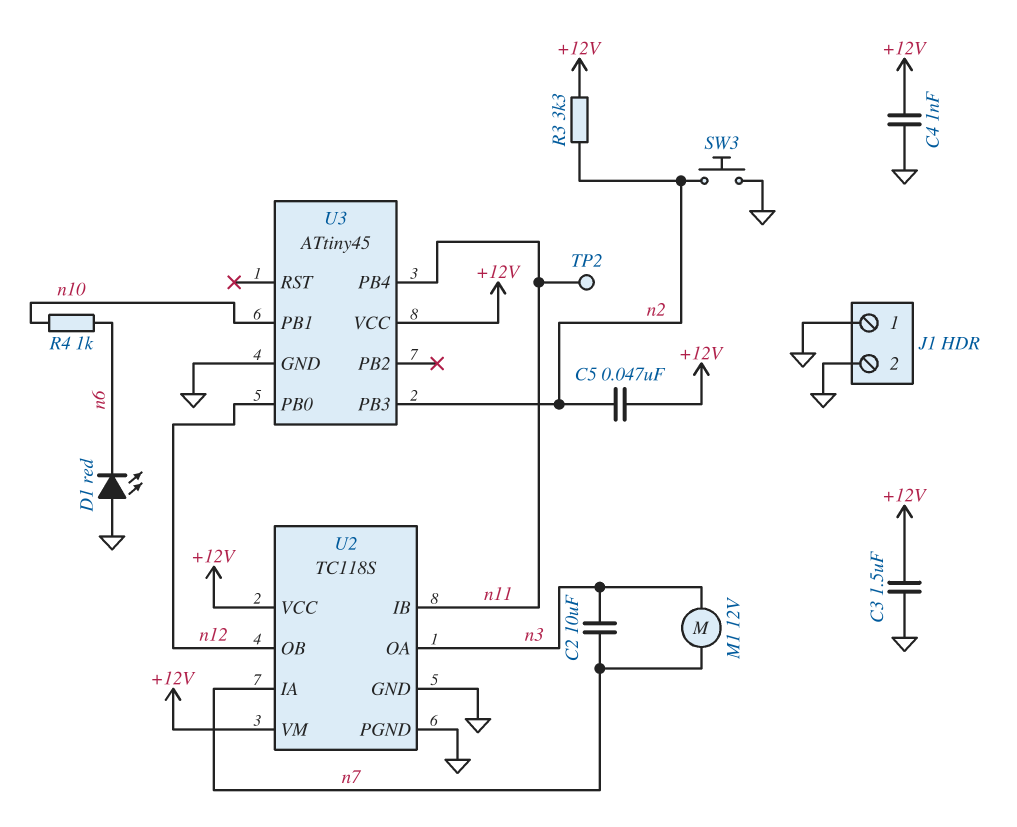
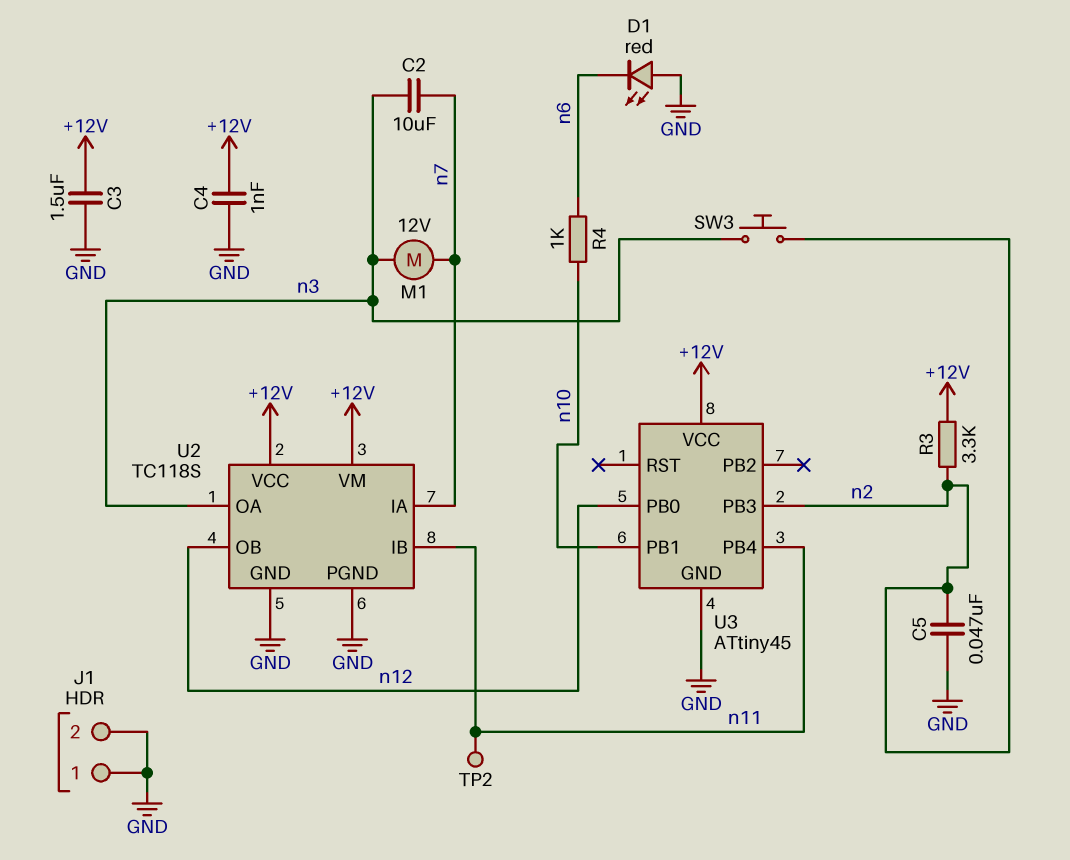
C5: 47nF (+12V, n2) -> 47nF (GND, n2)
SW3: button (GND, n2) -> button (n2, n3)

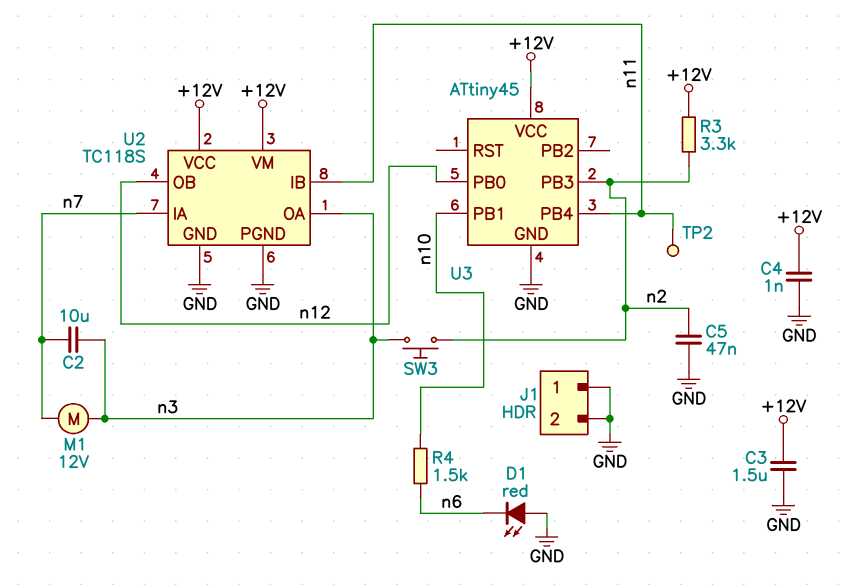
R4: 1k (n6, n10) -> 1.5k (n6, n10)

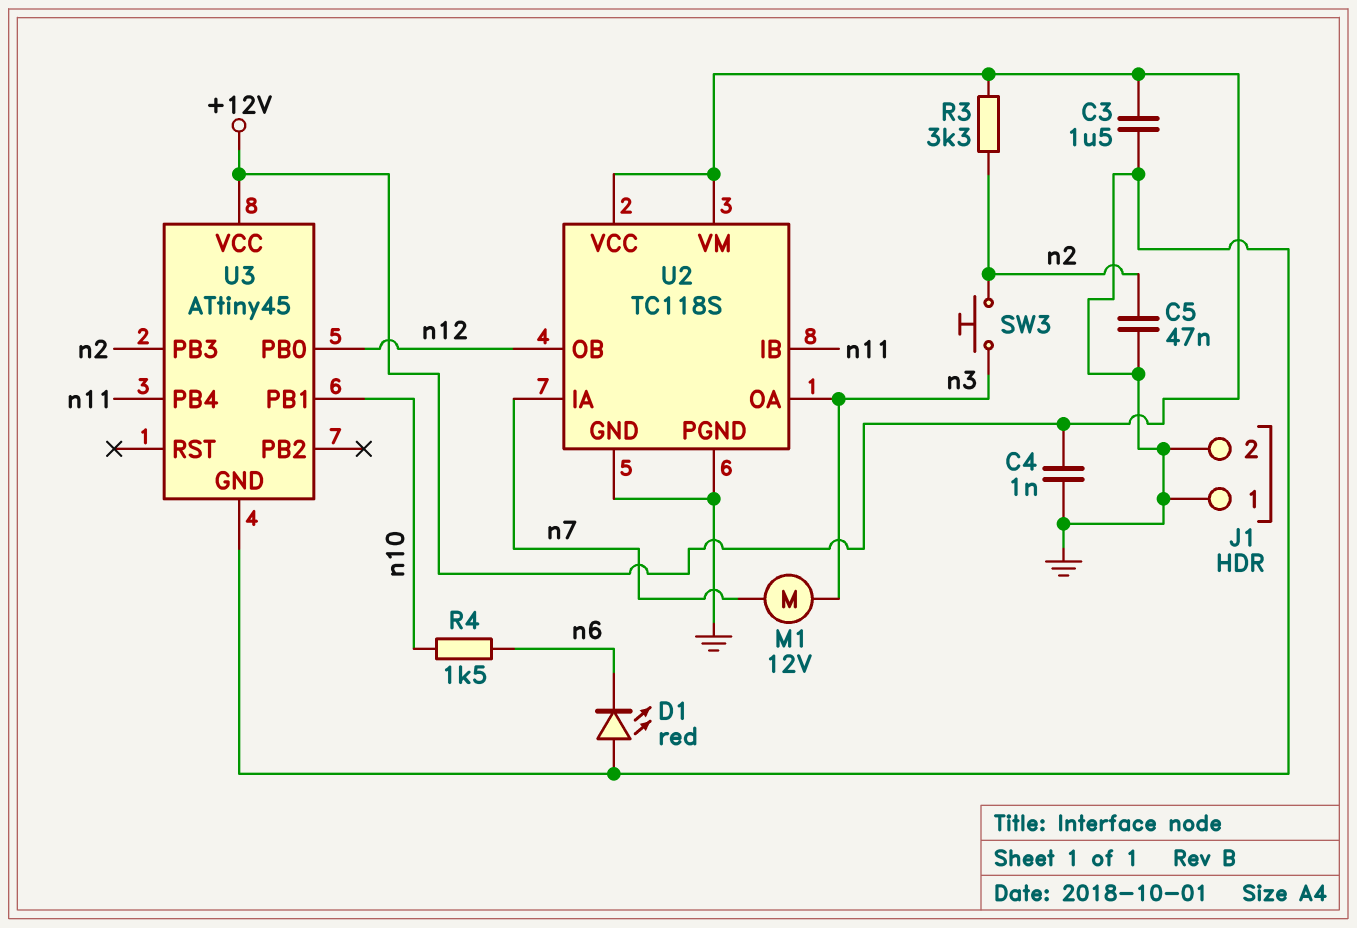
C2: 10uF (n3, n7) -> none
TP2: test point (n11) -> none

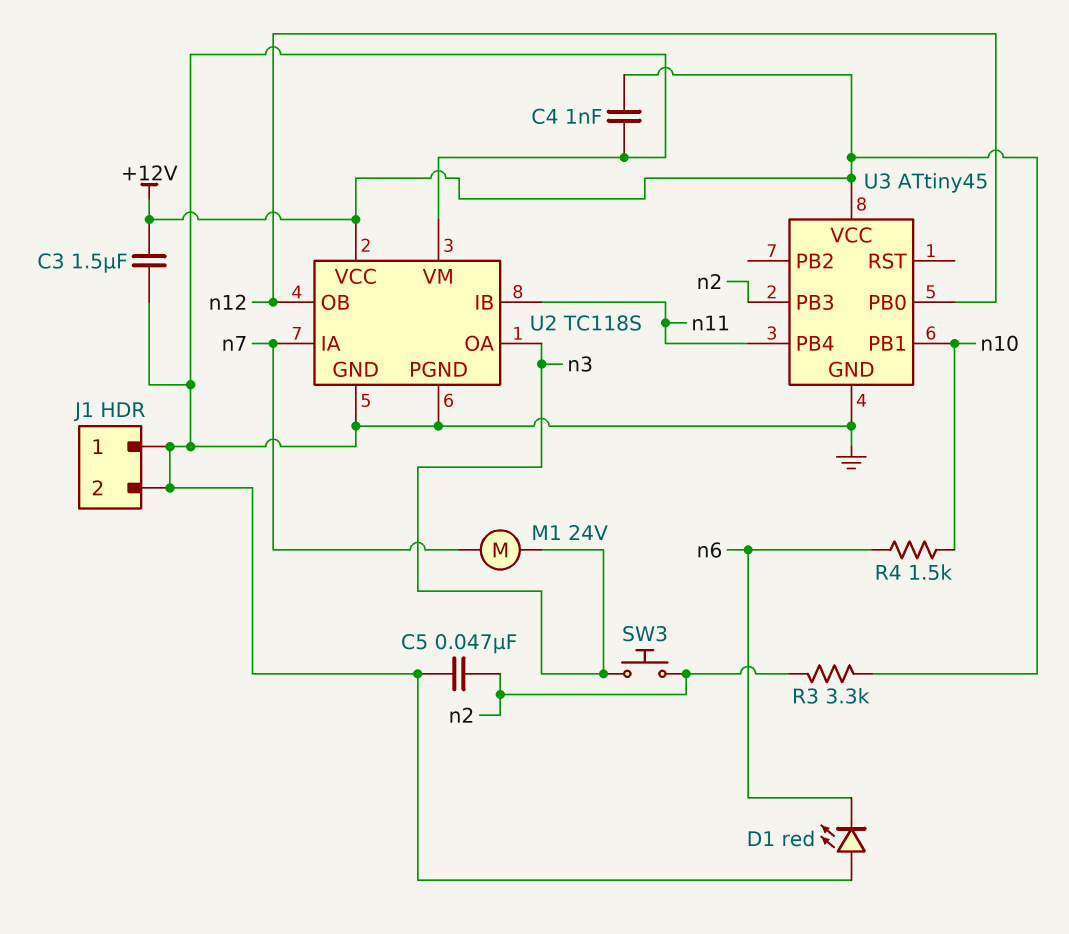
M1: motor 12V (n3, n7) -> motor 24V (n3, n7)
U2 pin VM: +12V -> GND

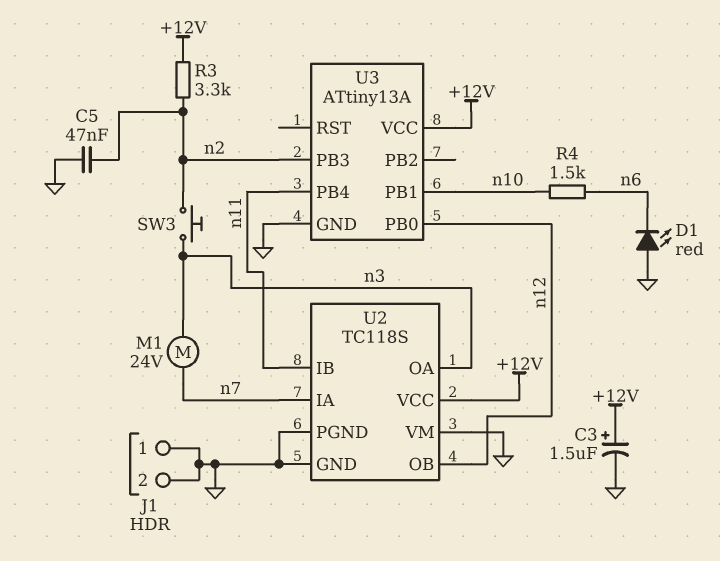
C3: 1.5uF (+12V, GND) -> 1.5uF (plus +12V, minus GND)
C4: 1nF (+12V, GND) -> none
U3: ATtiny45 -> ATtiny13A

